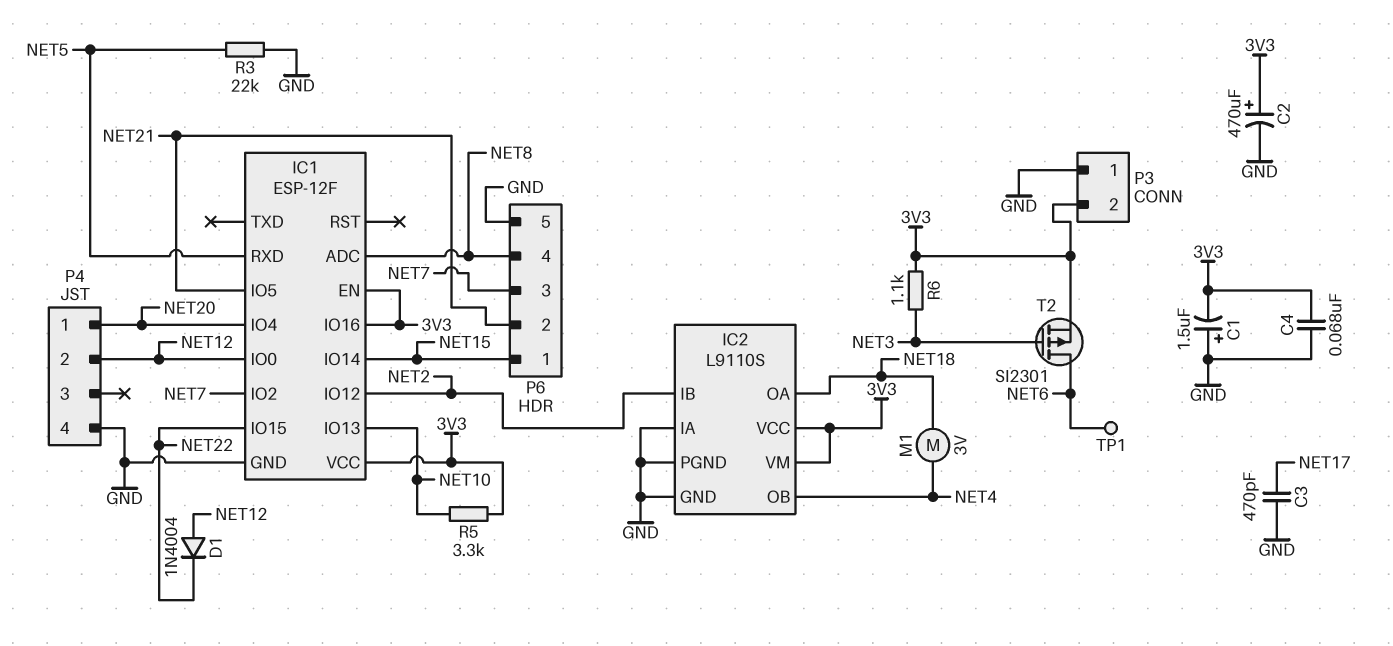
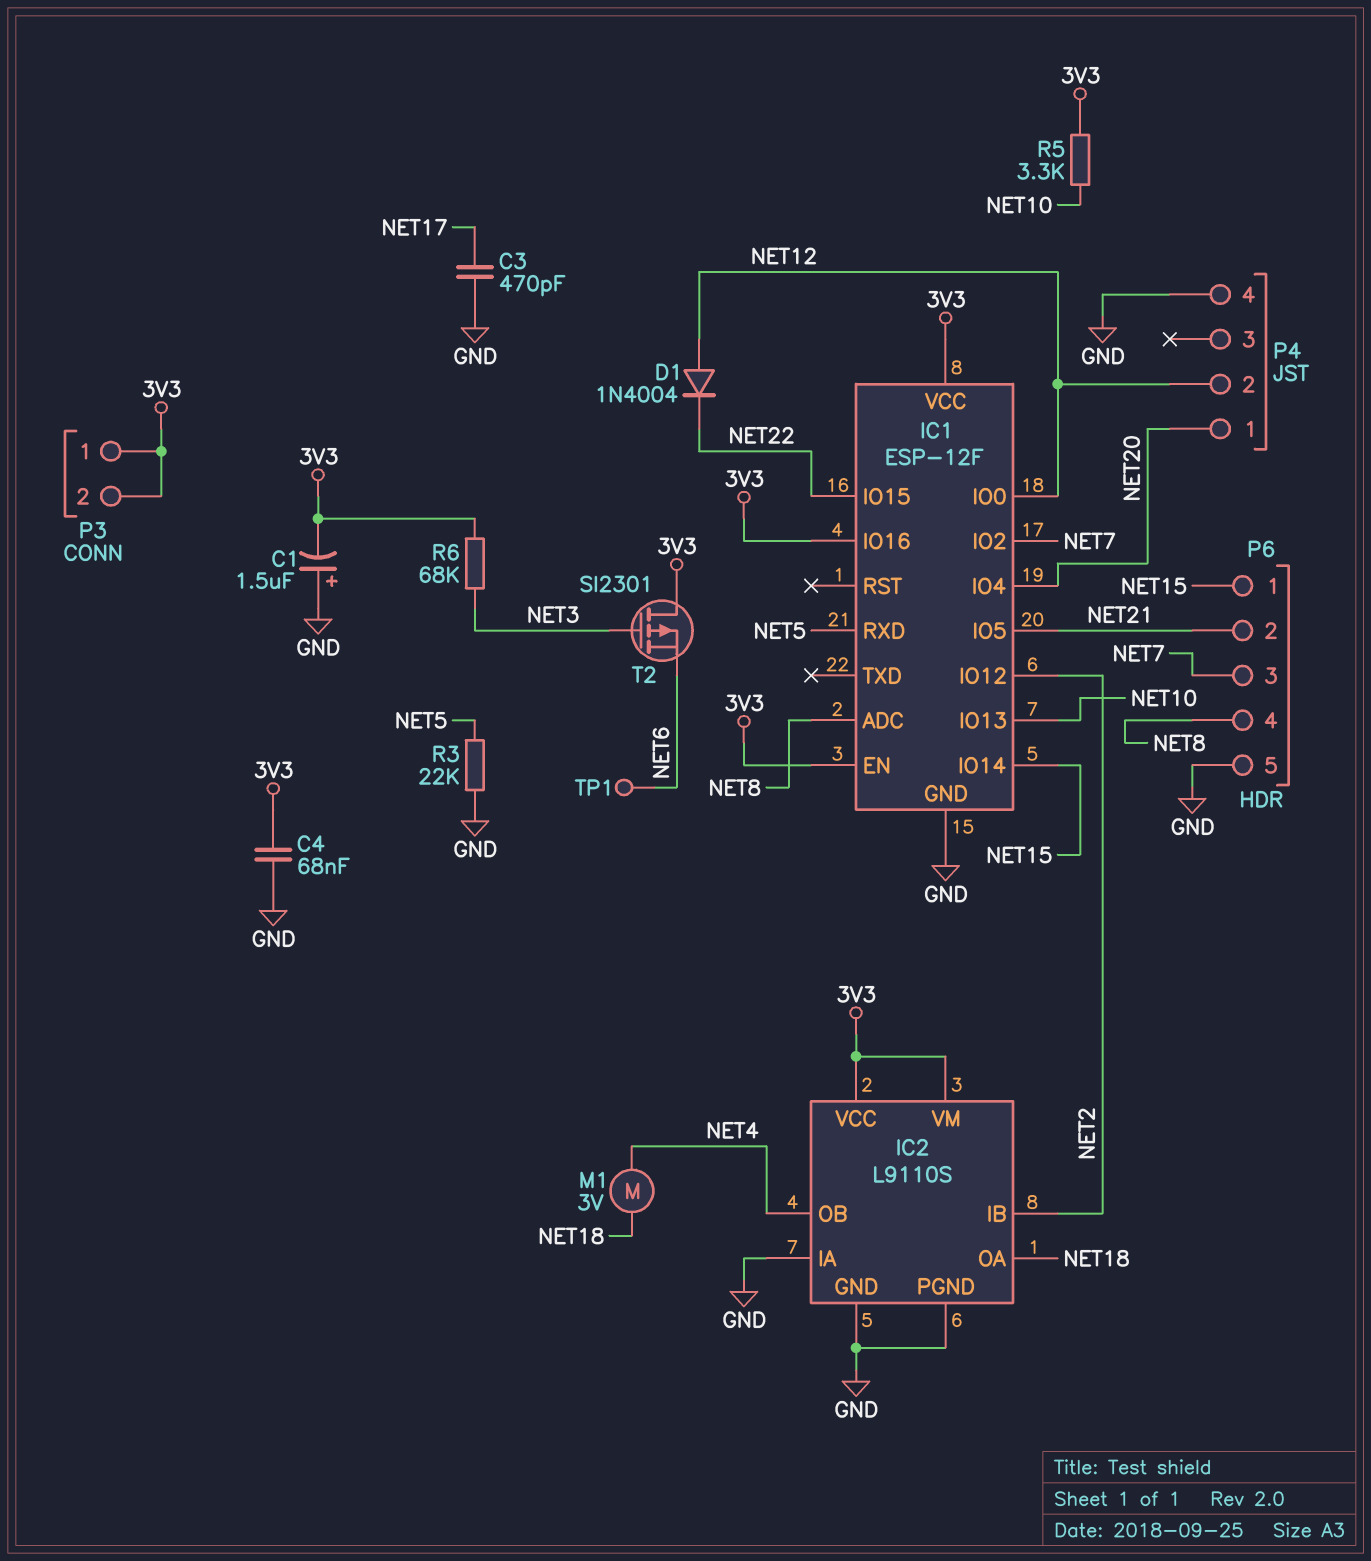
C2: 470uF (plus 3V3, minus GND) -> none
P3 pin 1: GND -> 3V3
R6: 1.1k (3V3, NET3) -> 68k (3V3, NET3)
T2: PMOS SI2301 (G NET3, D NET6, S 3V3) -> PMOS SI2301 (G NET3, D 3V3, S NET6)

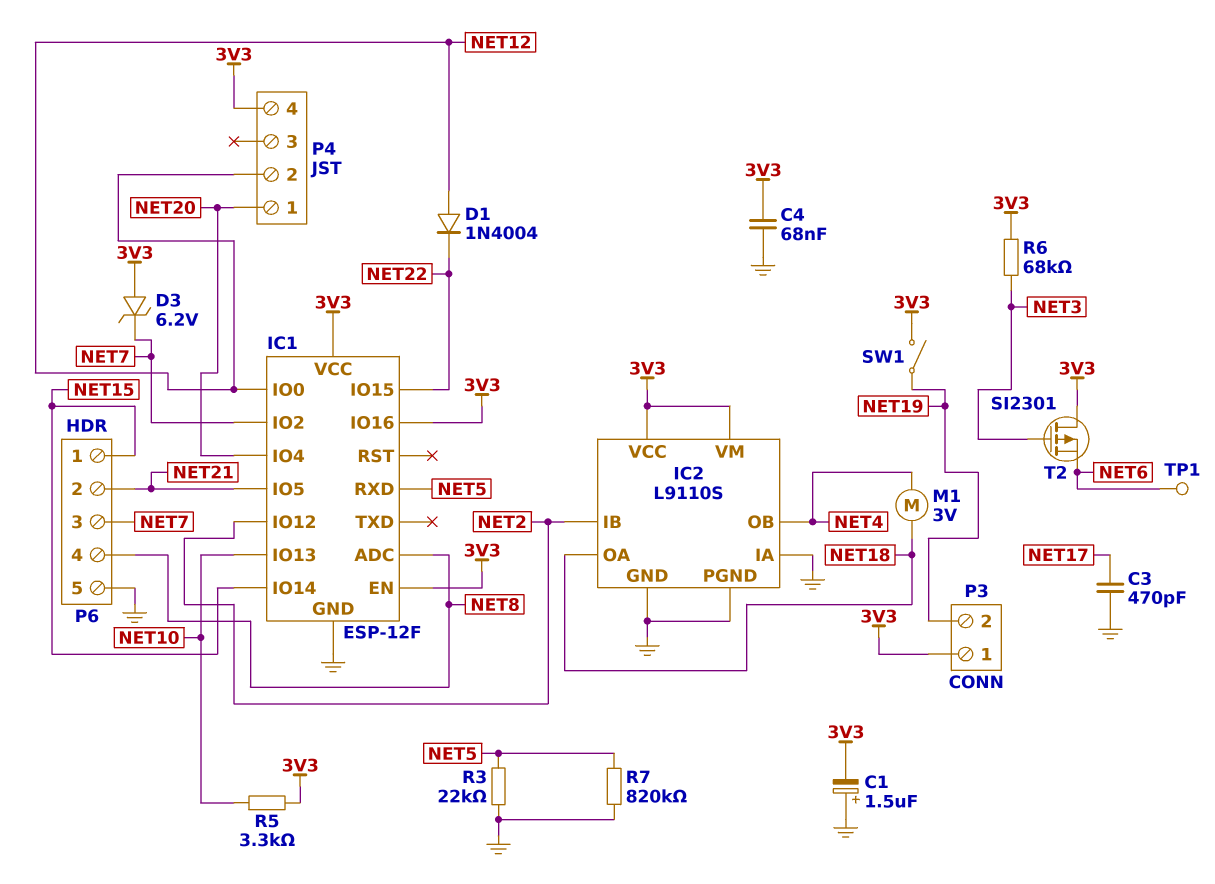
D3: none -> zener 6.2V (A 3V3, K NET7)
P3 pin 2: 3V3 -> NET19
P4 pin 4: GND -> 3V3
R7: none -> 820k (GND, NET5)
SW1: none -> switch (3V3, NET19)

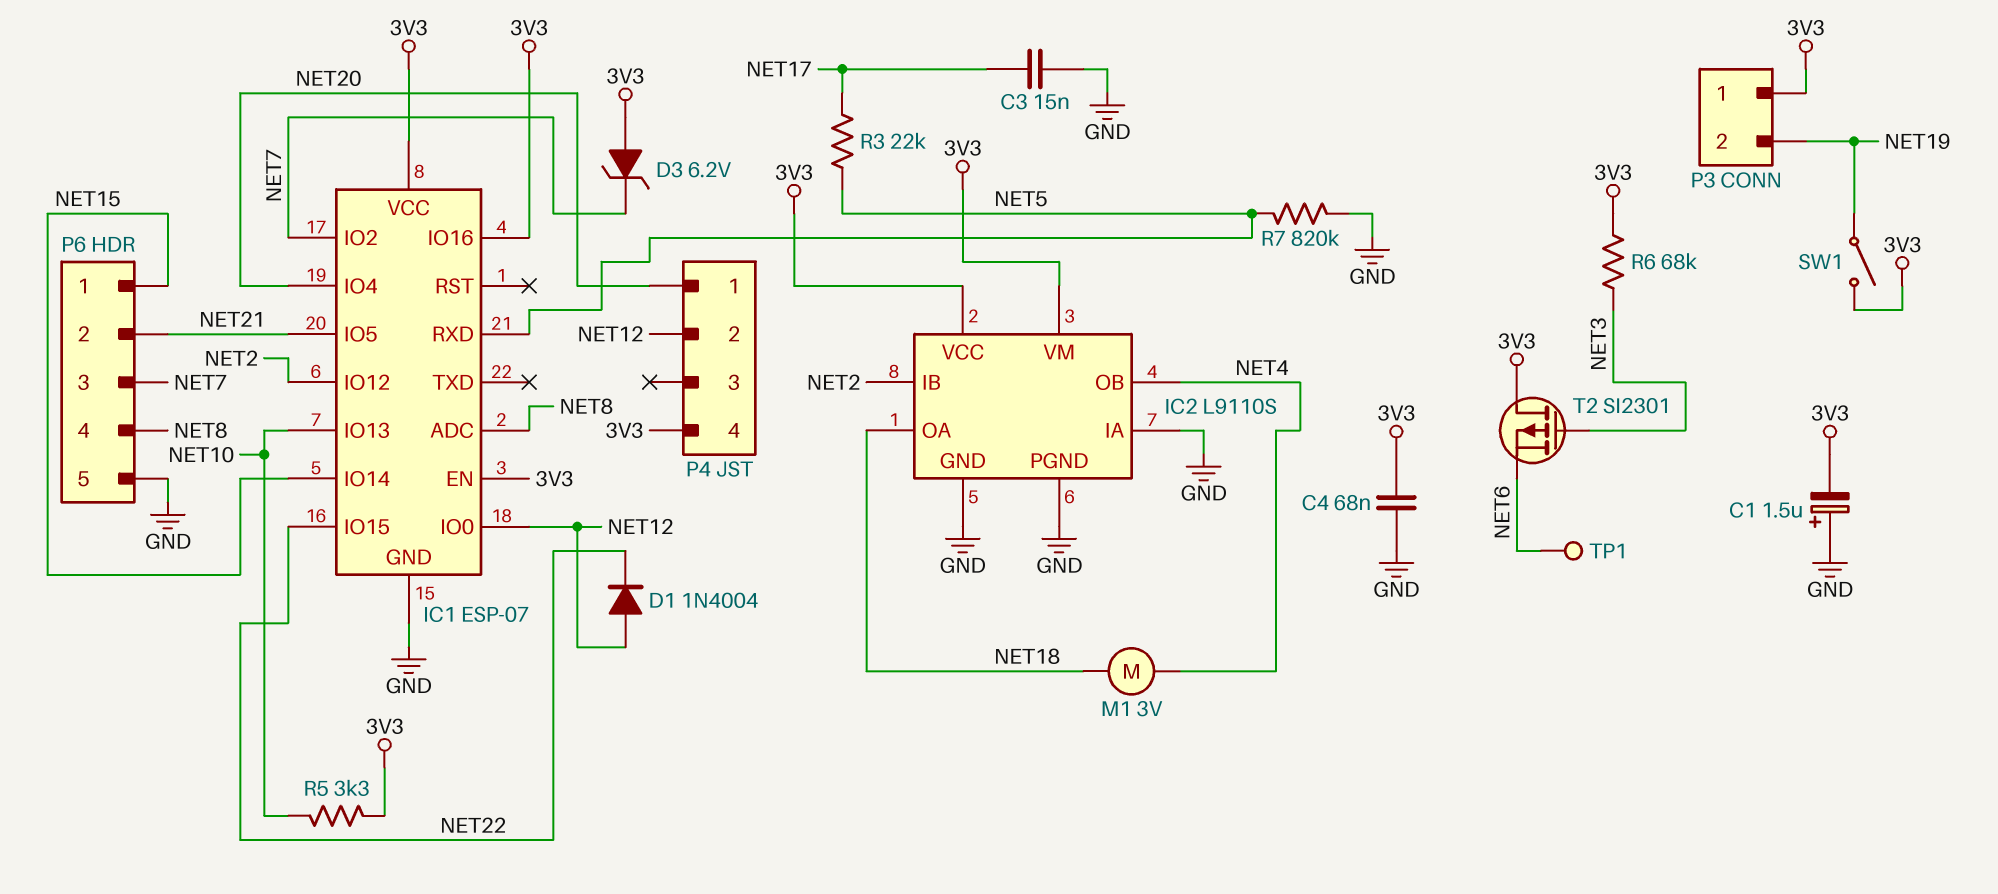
C3: 470pF (GND, NET17) -> 15nF (GND, NET17)
IC1: ESP-12F -> ESP-07
R3: 22k (GND, NET5) -> 22k (NET5, NET17)

